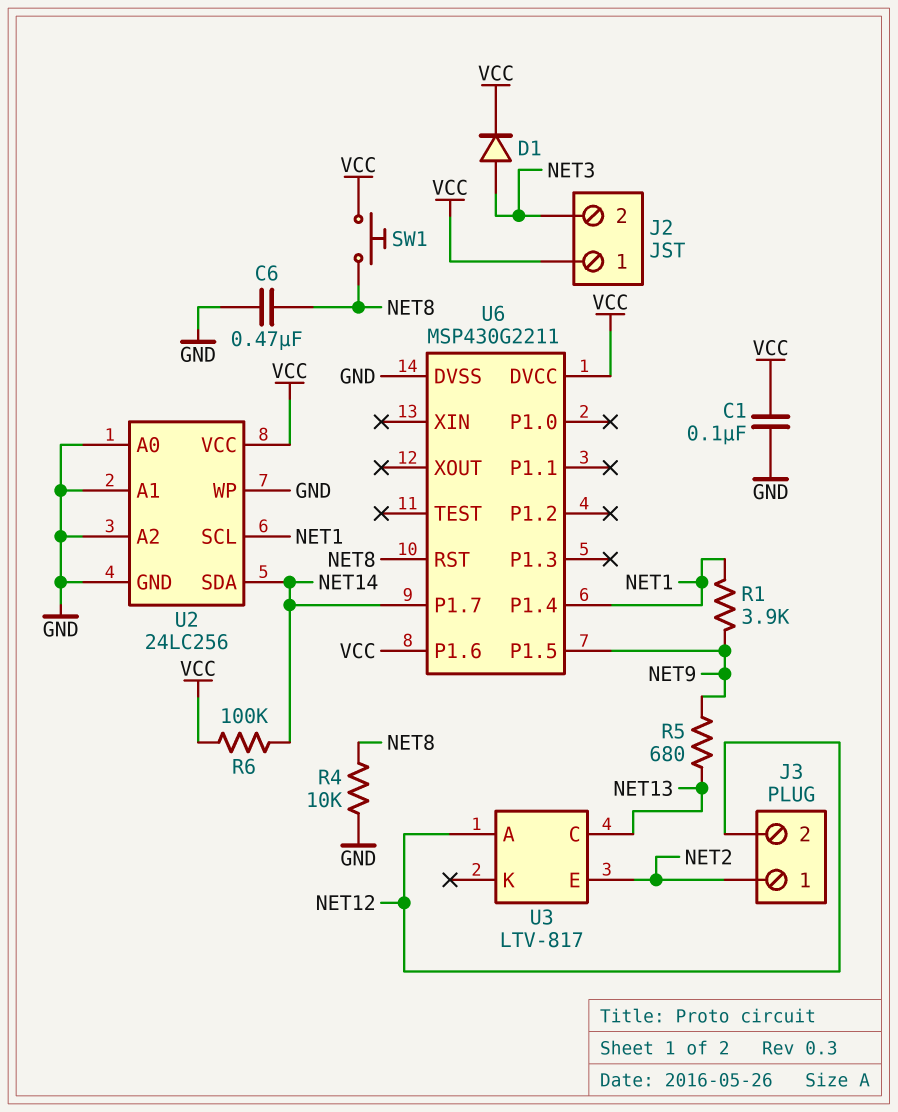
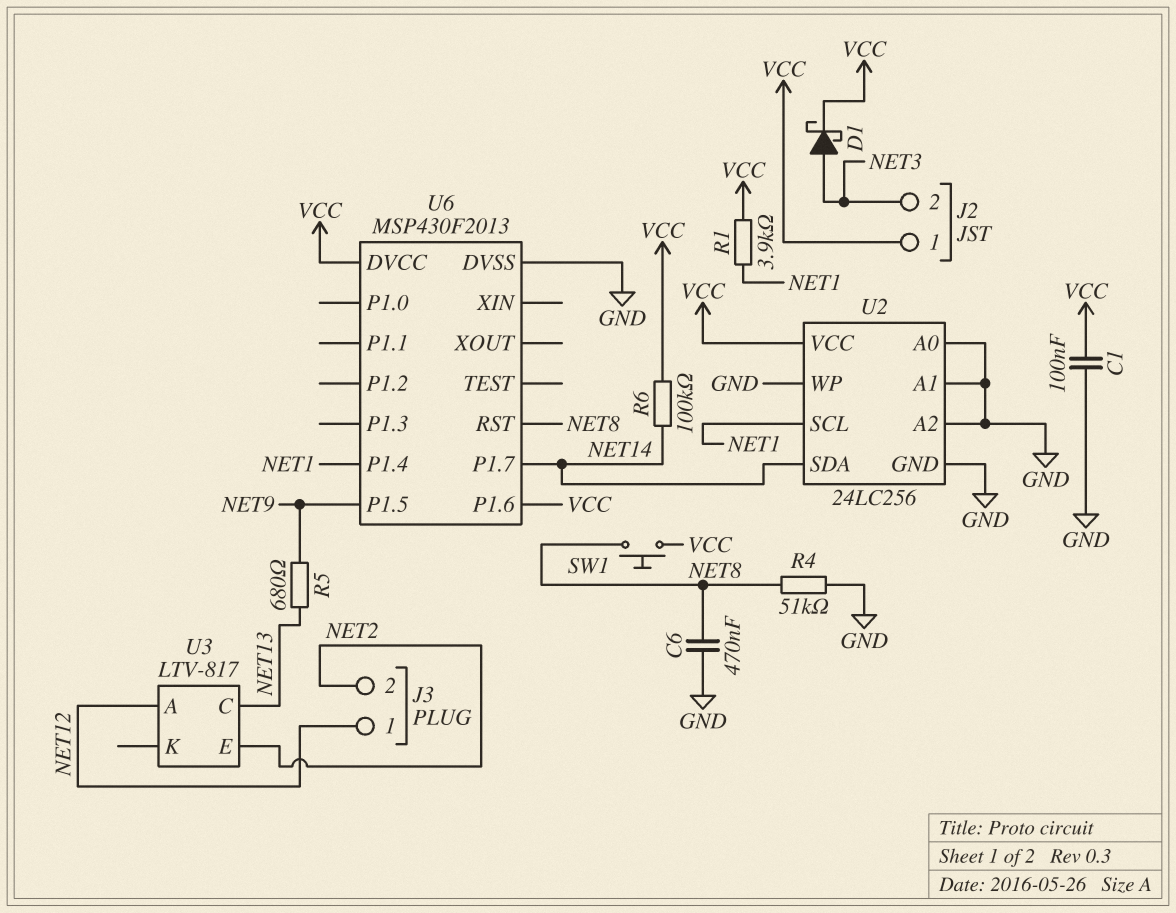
D1: diode (A NET3, K VCC) -> schottky (A NET3, K VCC)
J3 pin 1: NET2 -> NET12
J3 pin 2: NET12 -> NET2
R1: 3.9k (NET1, NET9) -> 3.9k (NET1, VCC)
R4: 10k (GND, NET8) -> 51k (GND, NET8)
U6: MSP430G2211 -> MSP430F2013

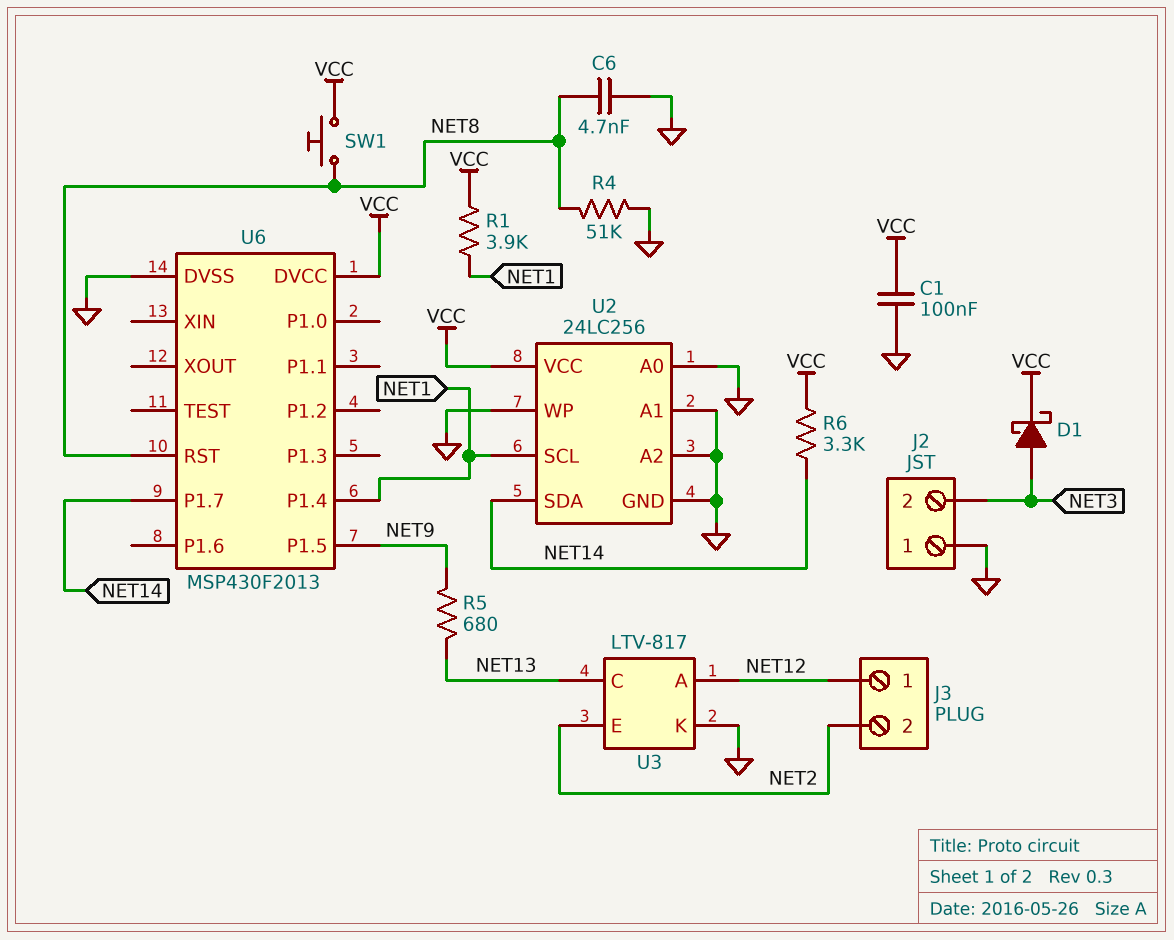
C6: 470nF (GND, NET8) -> 4.7nF (GND, NET8)
J2 pin 1: VCC -> GND
R6: 100k (NET14, VCC) -> 3.3k (NET14, VCC)
U3 pin K: none -> GND
U6 pin P1.6: VCC -> none

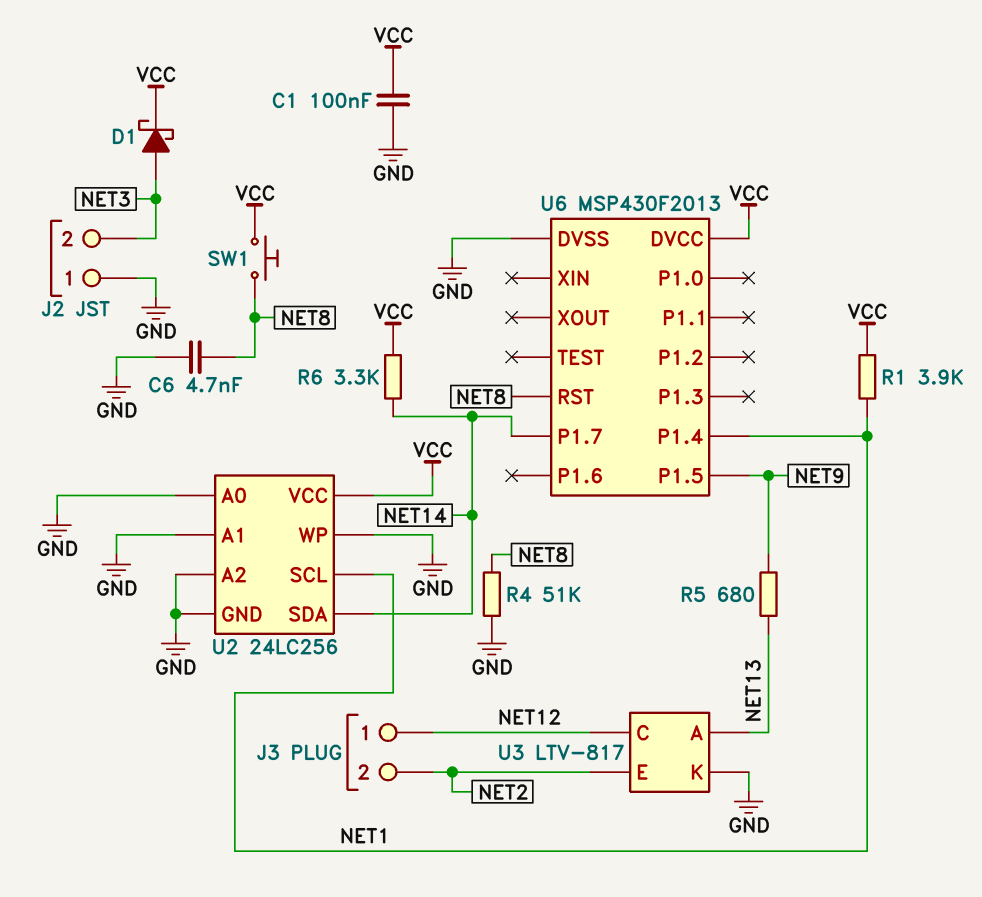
U3 pin A: NET12 -> NET13
U3 pin C: NET13 -> NET12

